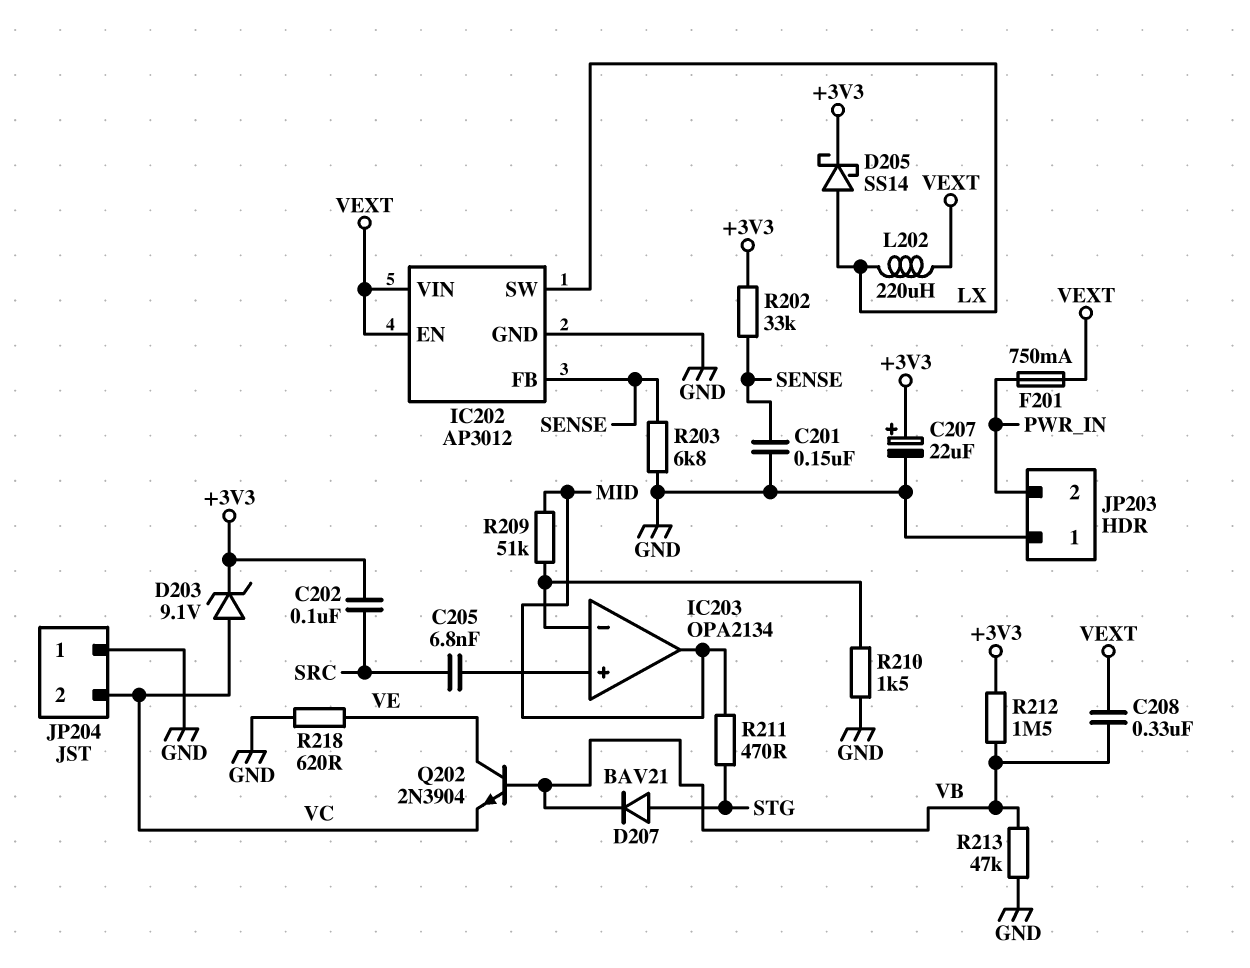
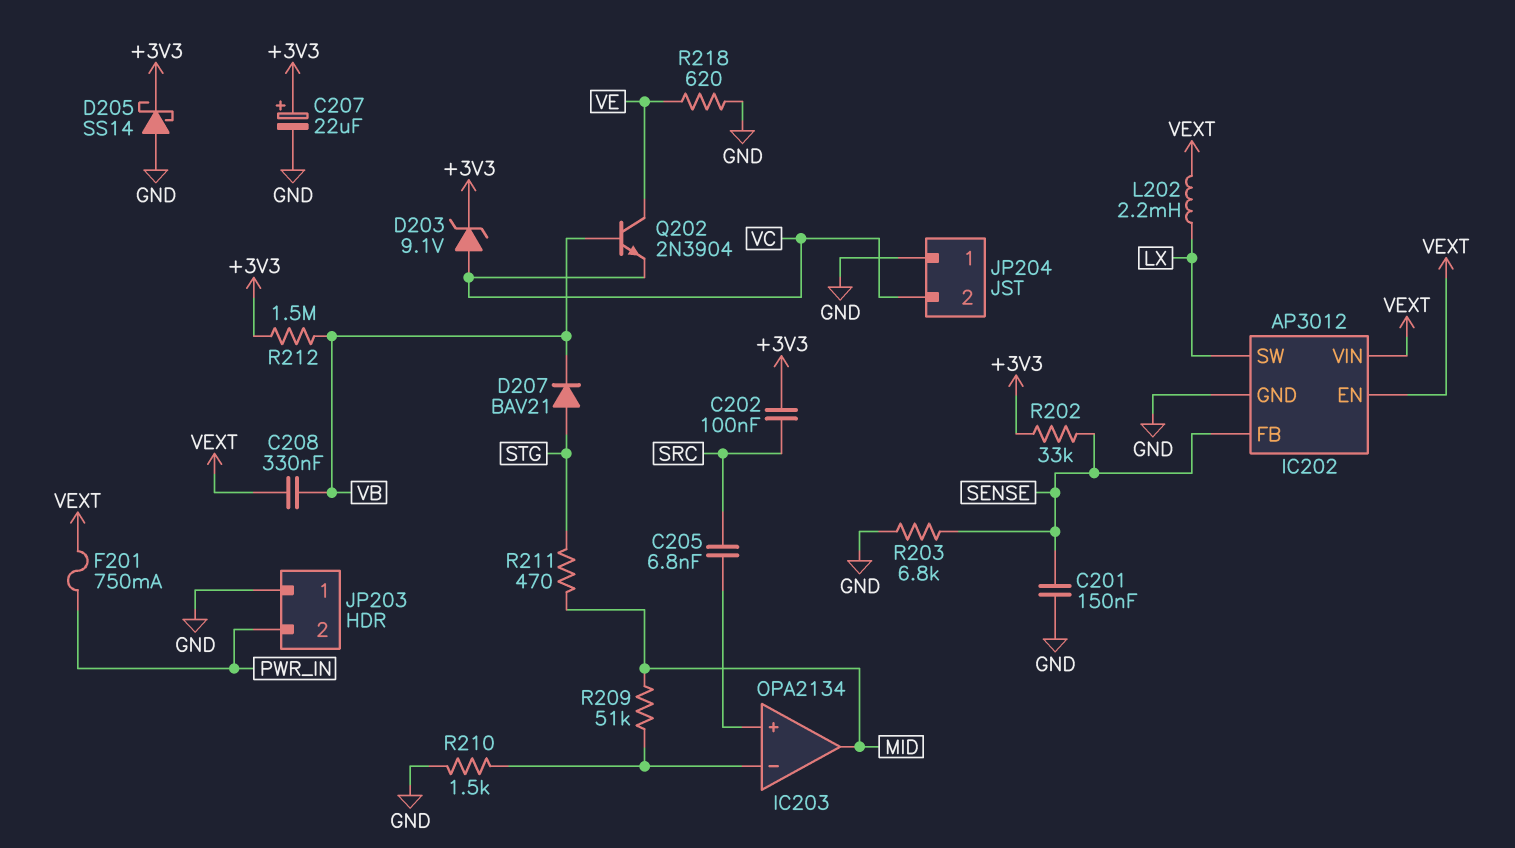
D205: schottky SS14 (A LX, K +3V3) -> schottky SS14 (A GND, K +3V3)
L202: 220uH (LX, VEXT) -> 2.2mH (LX, VEXT)
R213: 47k (GND, VB) -> none

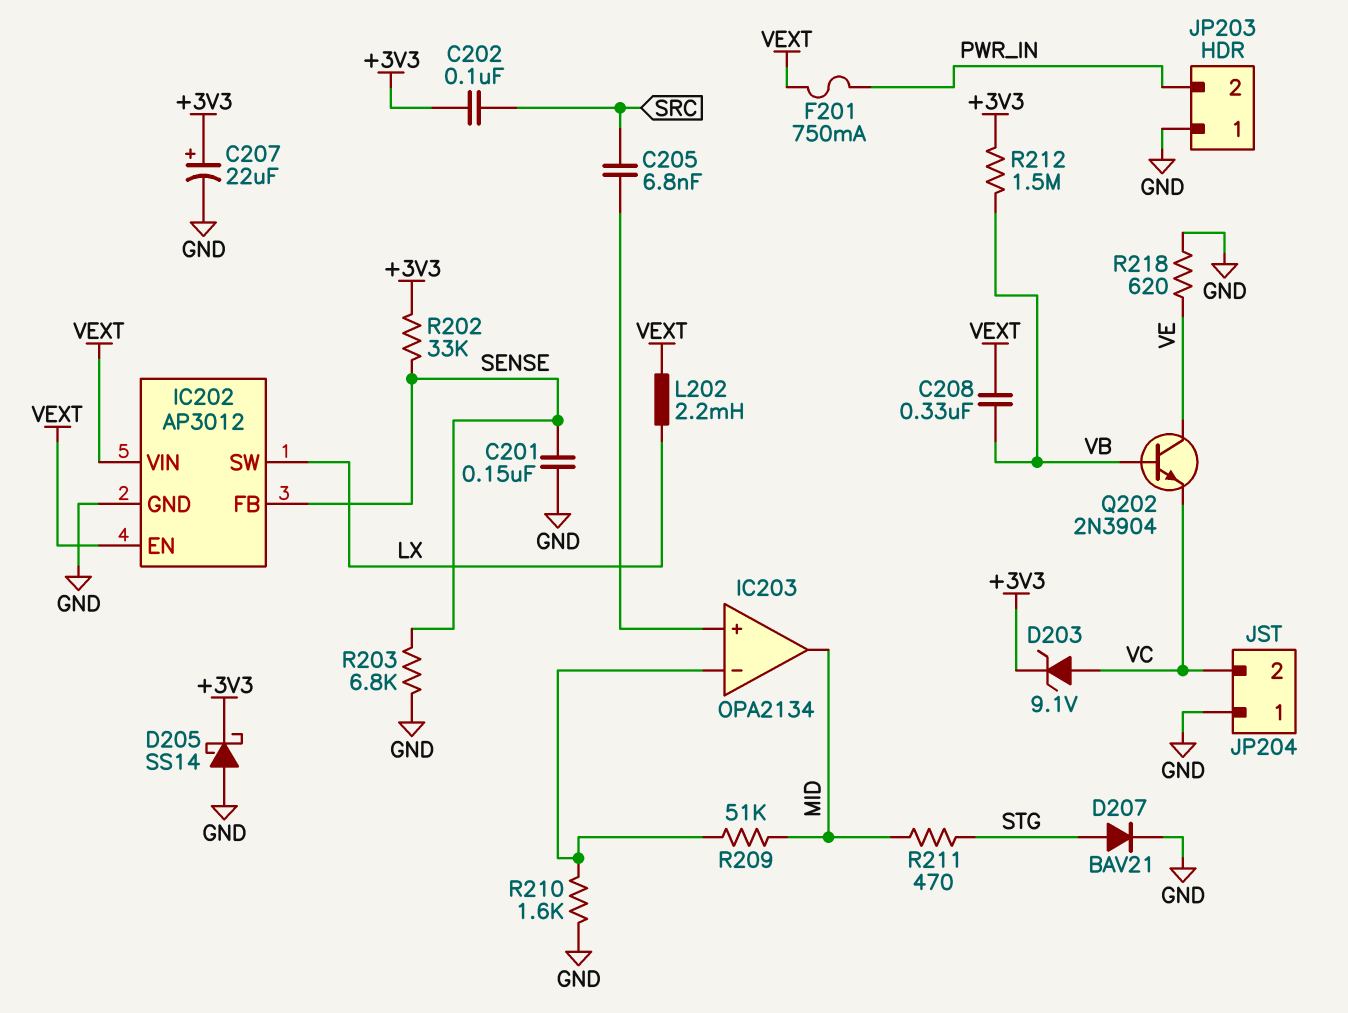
D207: diode BAV21 (A STG, K VB) -> diode BAV21 (A STG, K GND)
R210: 1.5k (GND, IC203/in-) -> 1.6k (GND, IC203/in-)

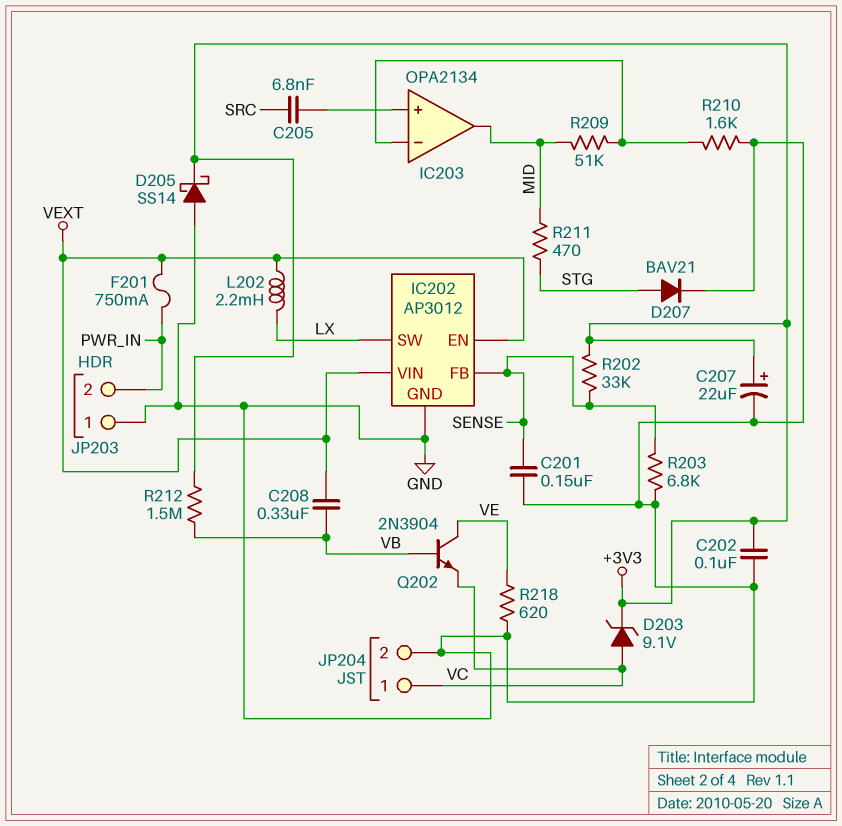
C202: 100nF (+3V3, SRC) -> 100nF (+3V3, GND)
JP204 pin 1: GND -> VC
JP204 pin 2: VC -> GND

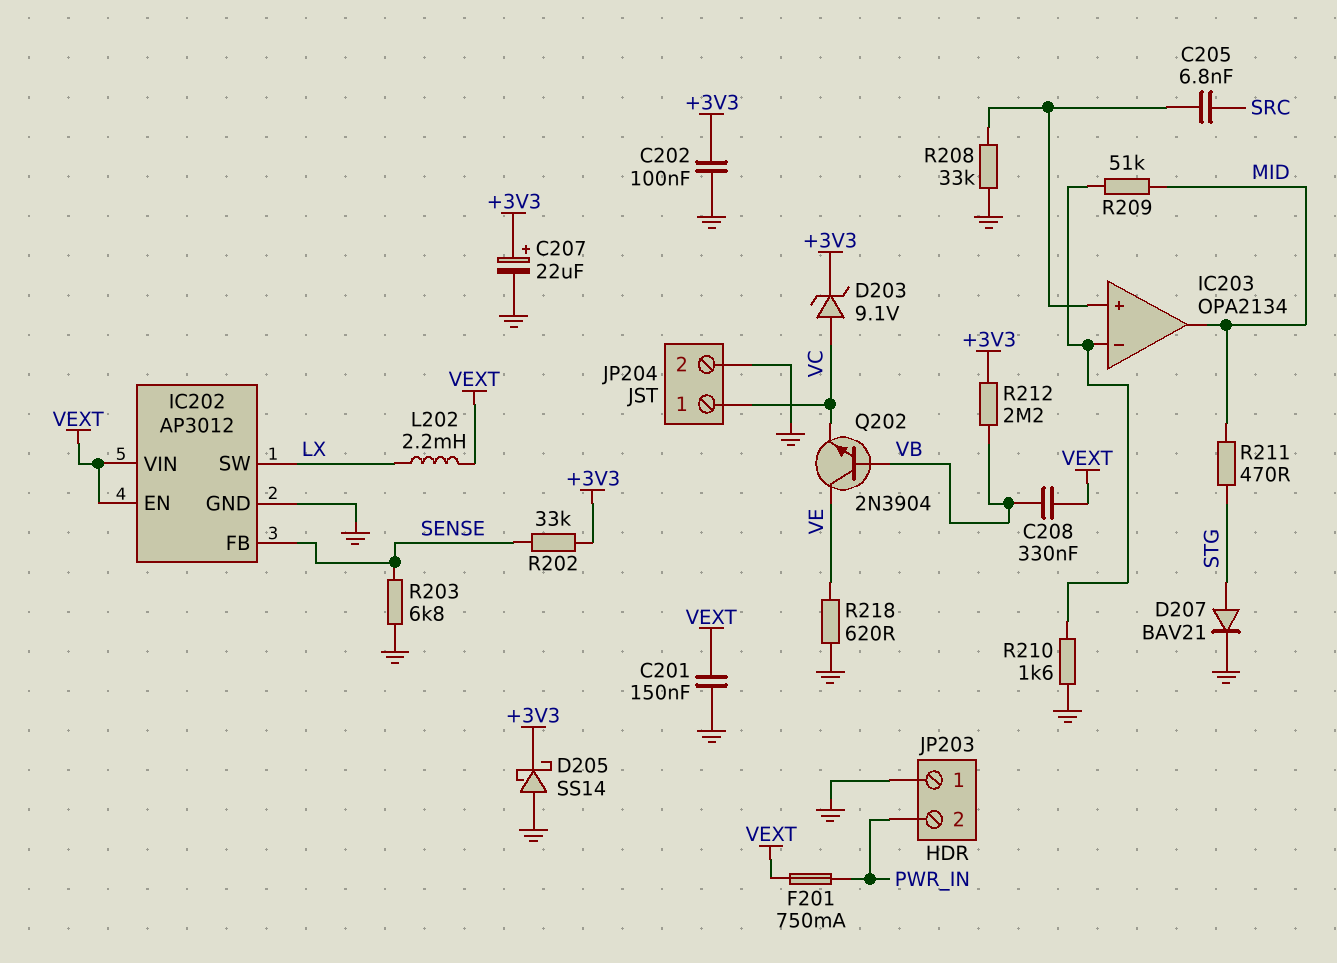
C201: 150nF (GND, SENSE) -> 150nF (GND, VEXT)
R208: none -> 33k (GND, IC203/in+)
R212: 1.5M (+3V3, VB) -> 2.2M (+3V3, VB)

